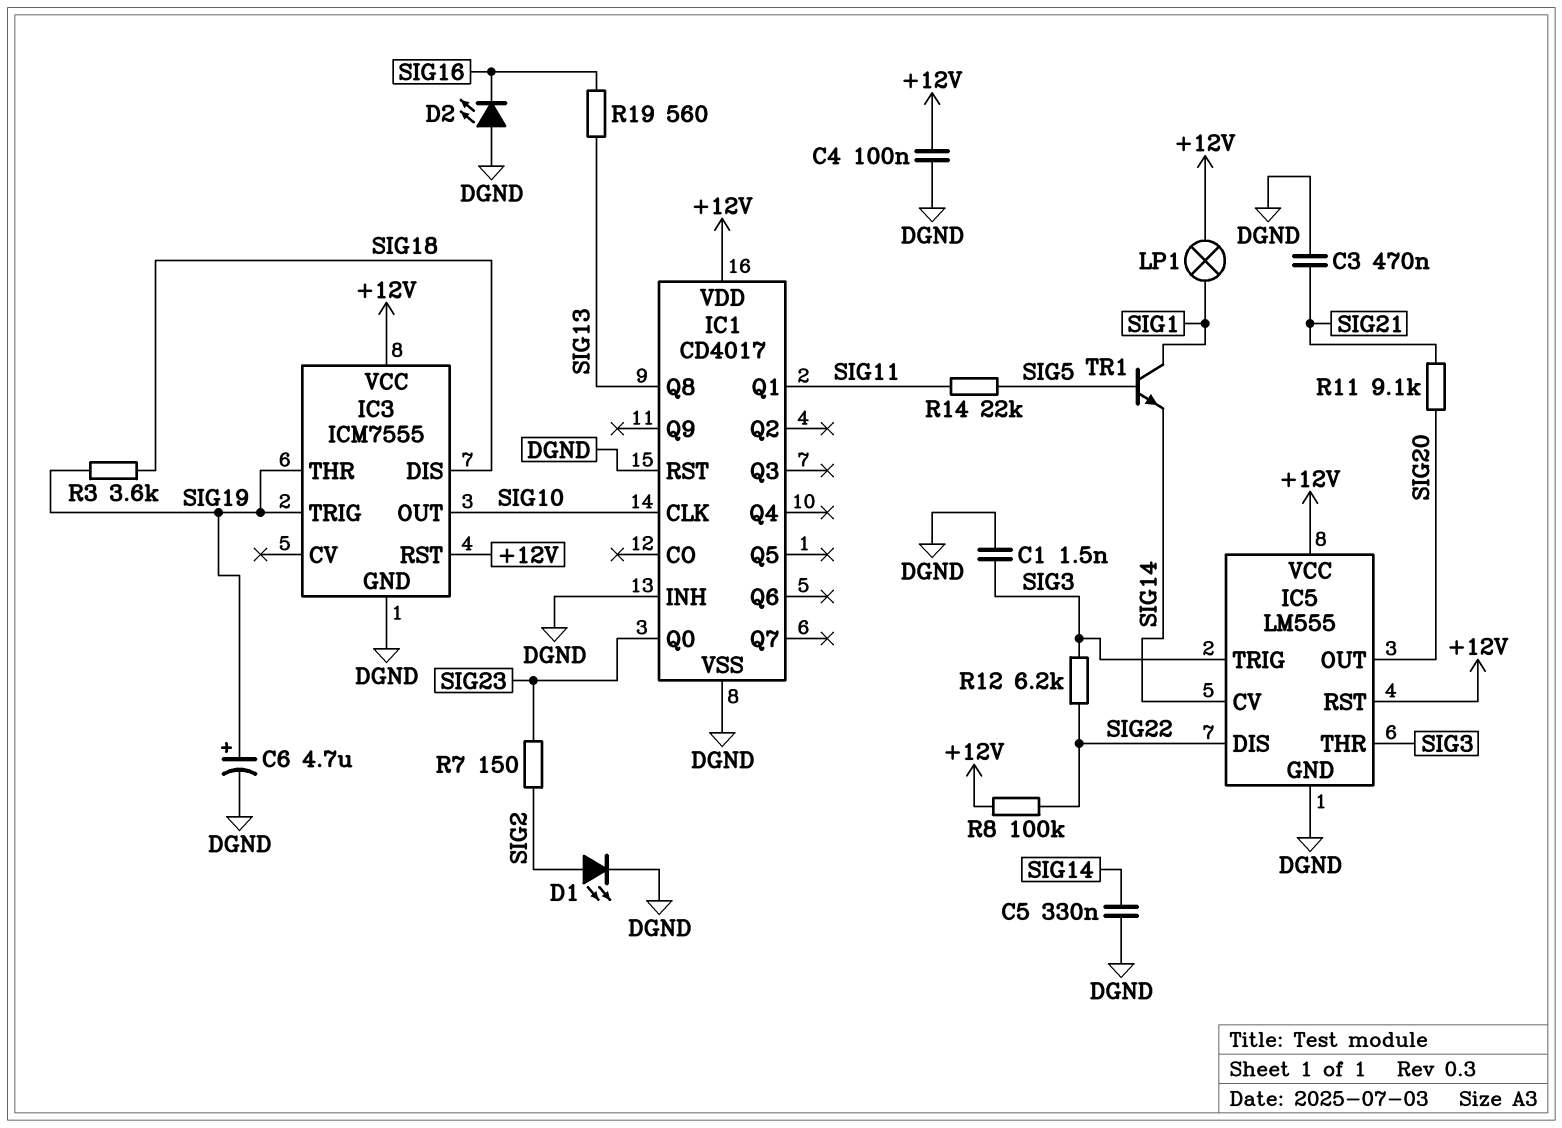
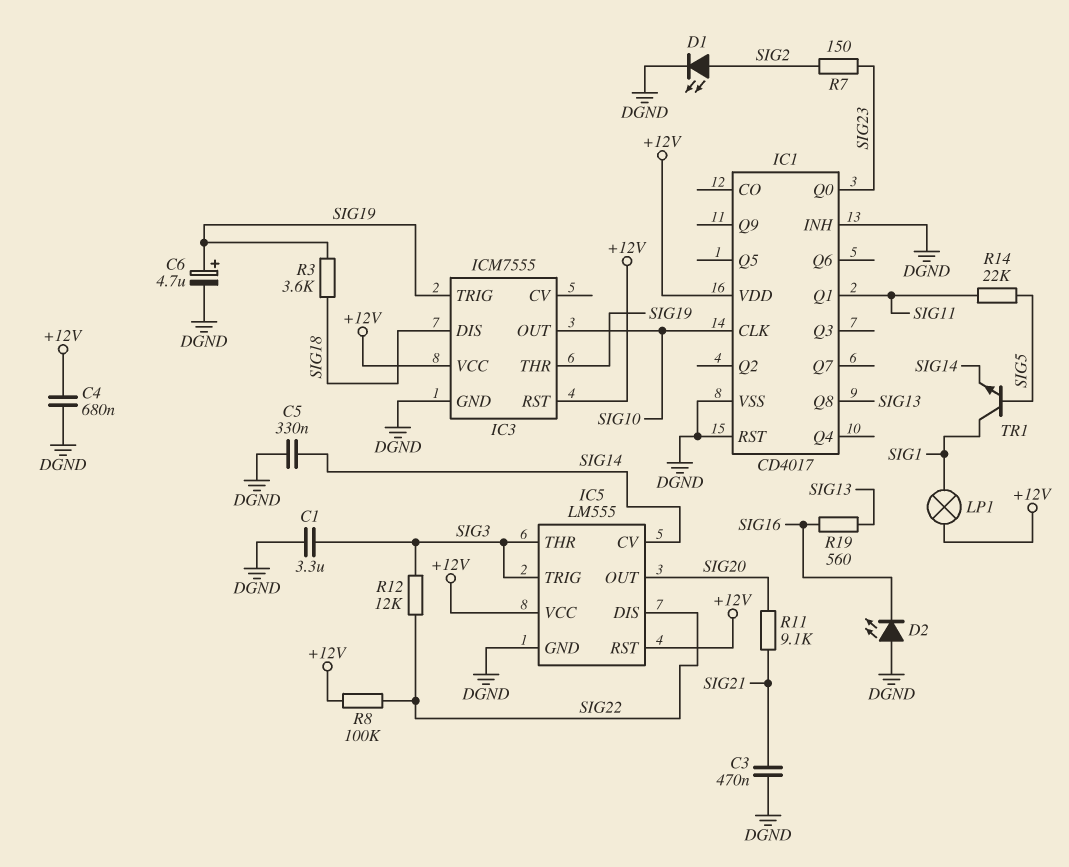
C1: 1.5nF (DGND, SIG3) -> 3.3uF (DGND, SIG3)
C4: 100nF (+12V, DGND) -> 680nF (+12V, DGND)
R12: 6.2k (SIG3, SIG22) -> 12k (SIG3, SIG22)

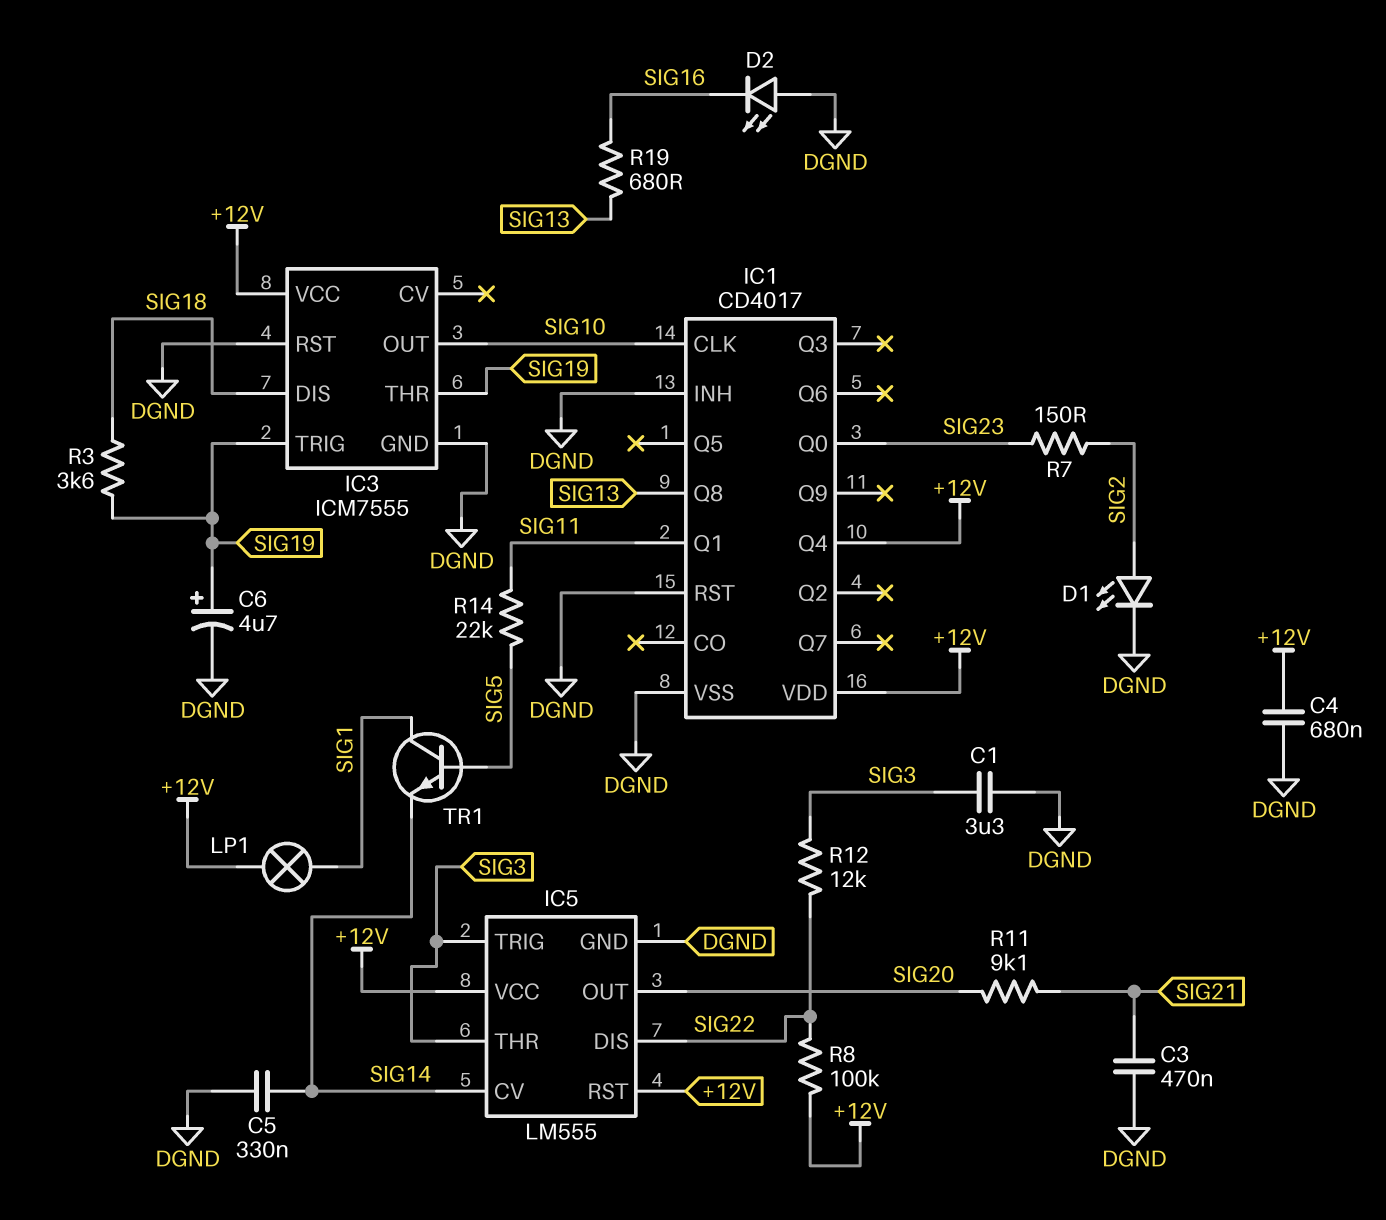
IC1 pin Q4: none -> +12V
IC3 pin RST: +12V -> DGND
R19: 560 (SIG13, SIG16) -> 680 (SIG13, SIG16)

